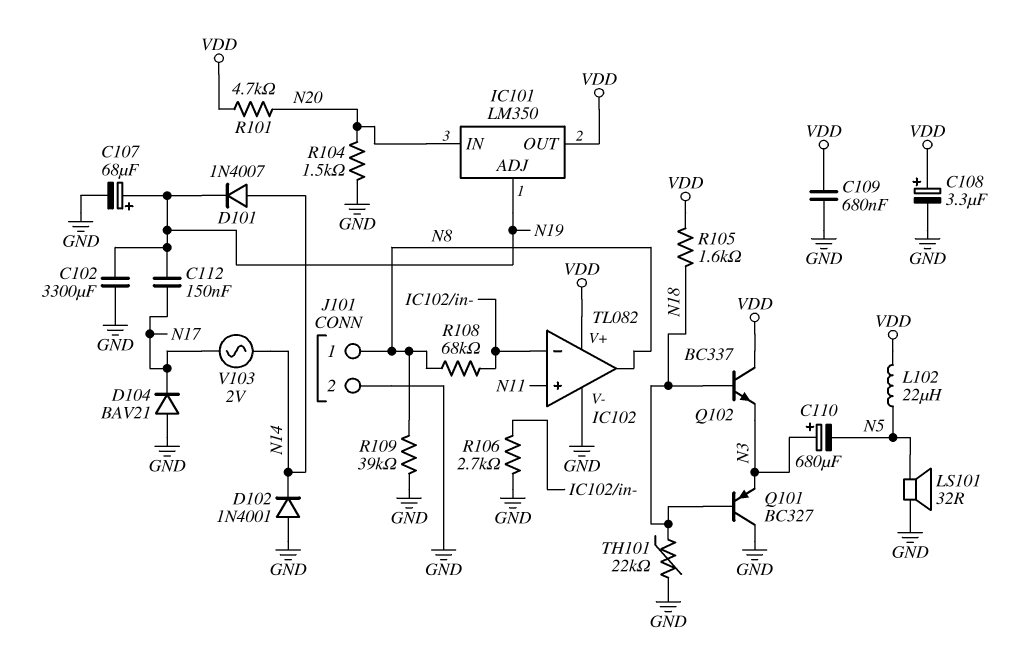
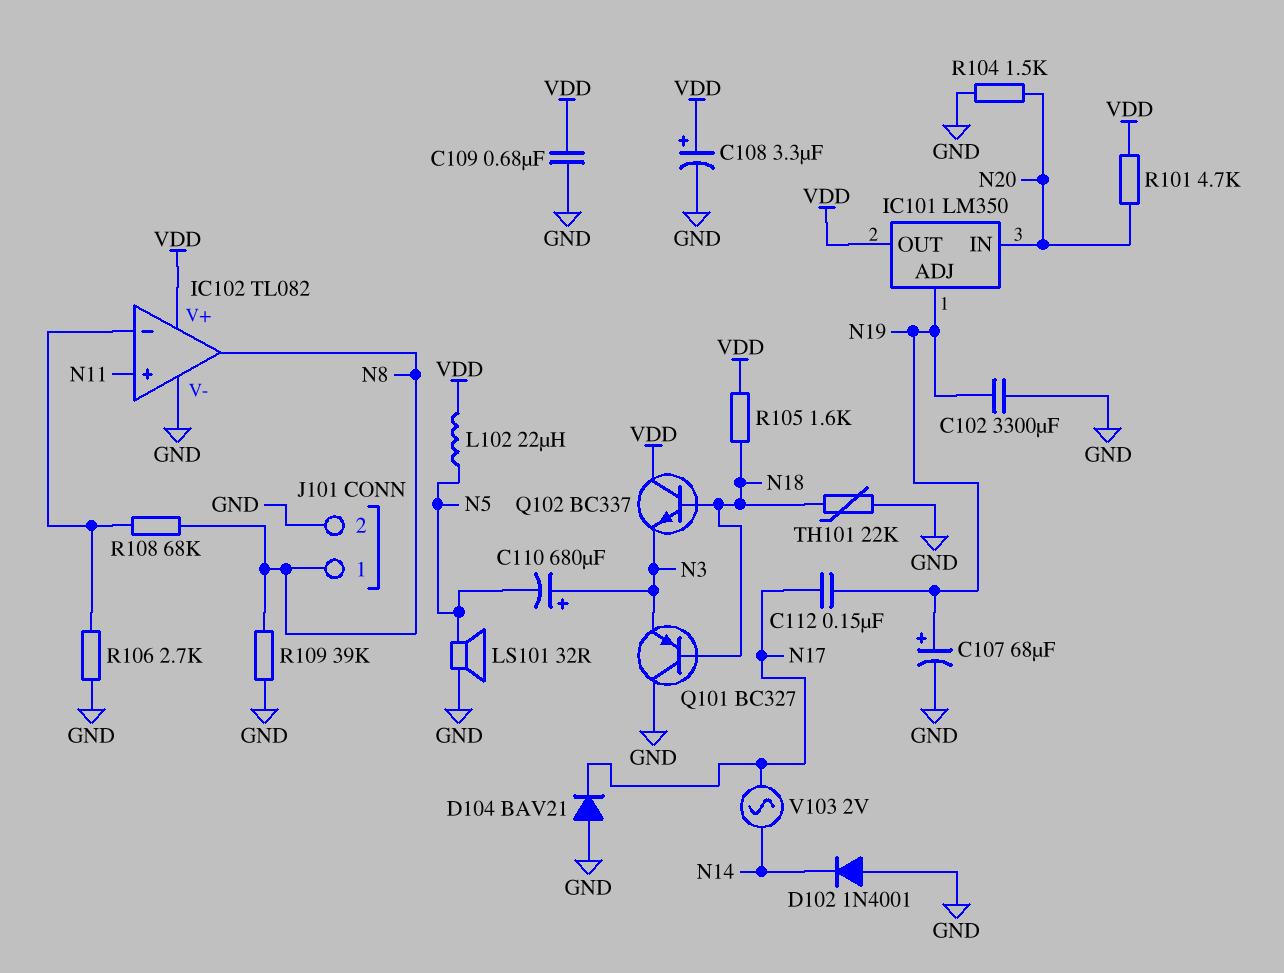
D101: diode 1N4007 (A N14, K N19) -> none

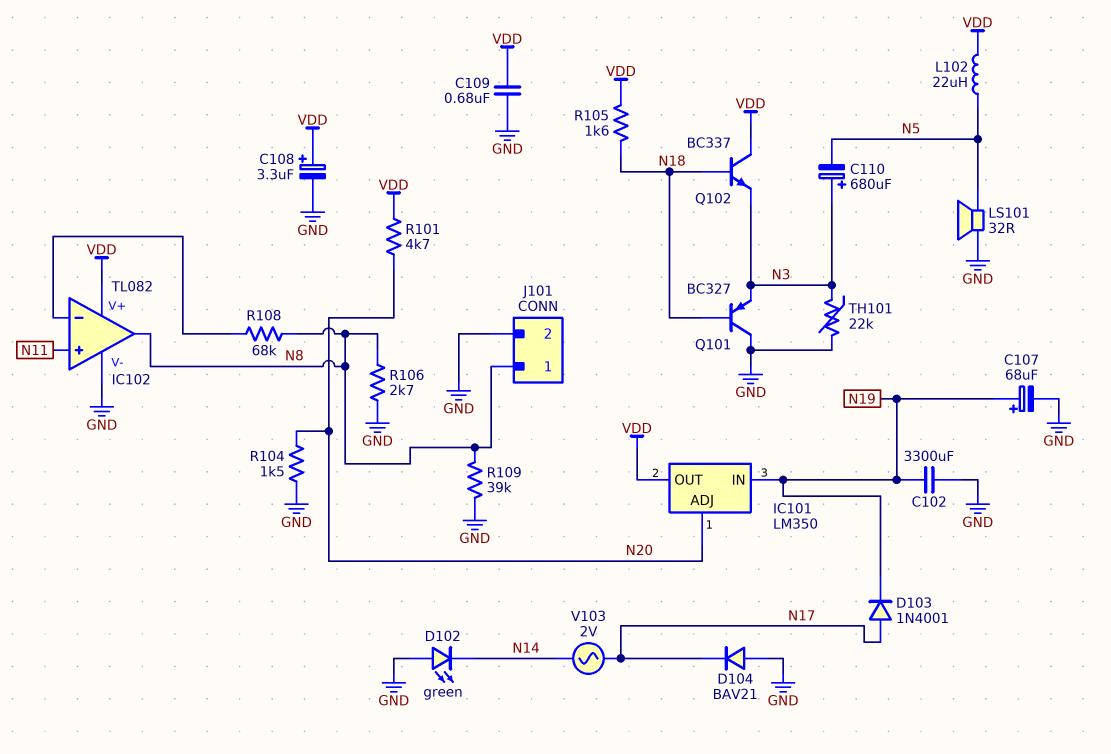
C112: 150nF (N17, N19) -> none
D102: diode 1N4001 (A GND, K N14) -> LED green (A GND, K N14)
D103: none -> diode 1N4001 (A N17, K N19)
IC101 pin ADJ: N19 -> N20
IC101 pin IN: N20 -> N19
R106: 2.7k (GND, IC102/in-) -> 2.7k (GND, N8)
TH101: 22k (GND, N18) -> 22k (GND, N3)

